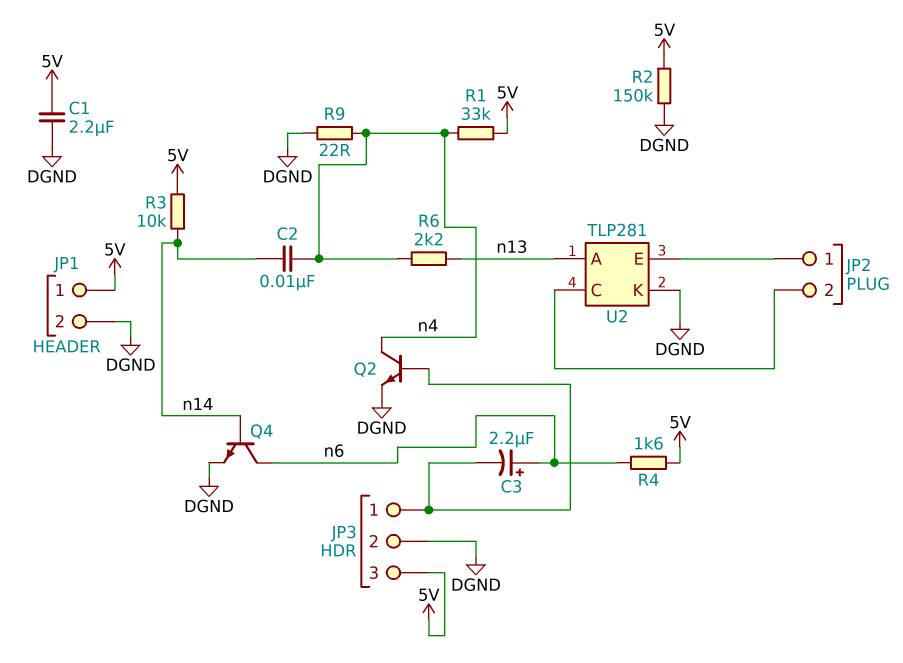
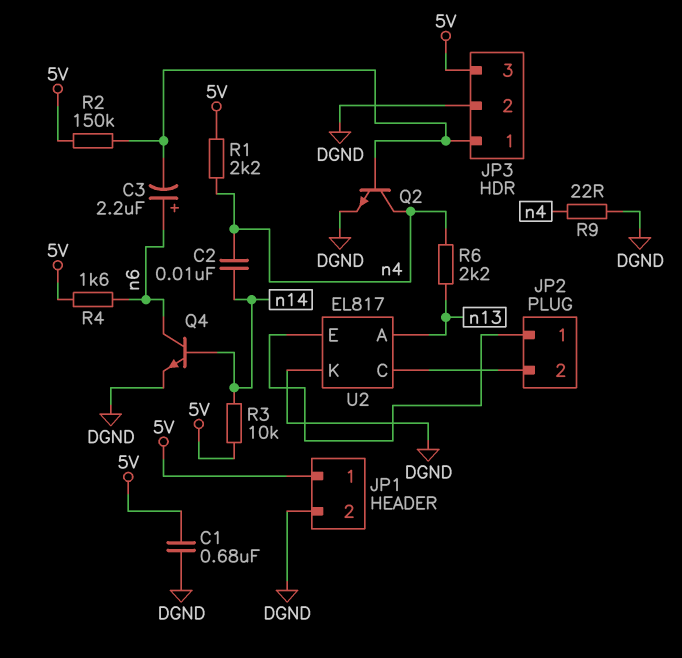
C1: 2.2uF (5V, DGND) -> 680nF (5V, DGND)
R1: 33k (5V, n4) -> 2.2k (5V, n4)
R2: 150k (5V, DGND) -> 150k (5V, JP3/1)
U2: TLP281 -> EL817

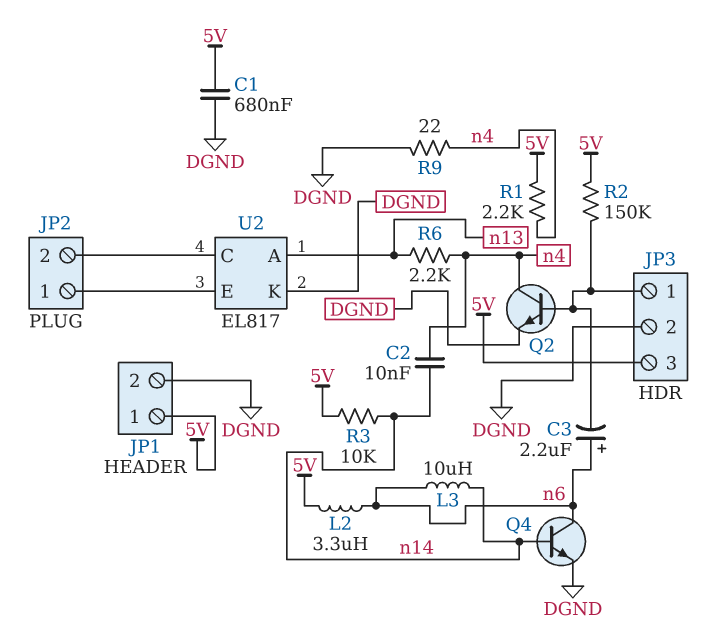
L2: none -> 3.3uH (5V, n6)
L3: none -> 10uH (n6, n14)
R4: 1.6k (5V, n6) -> none

